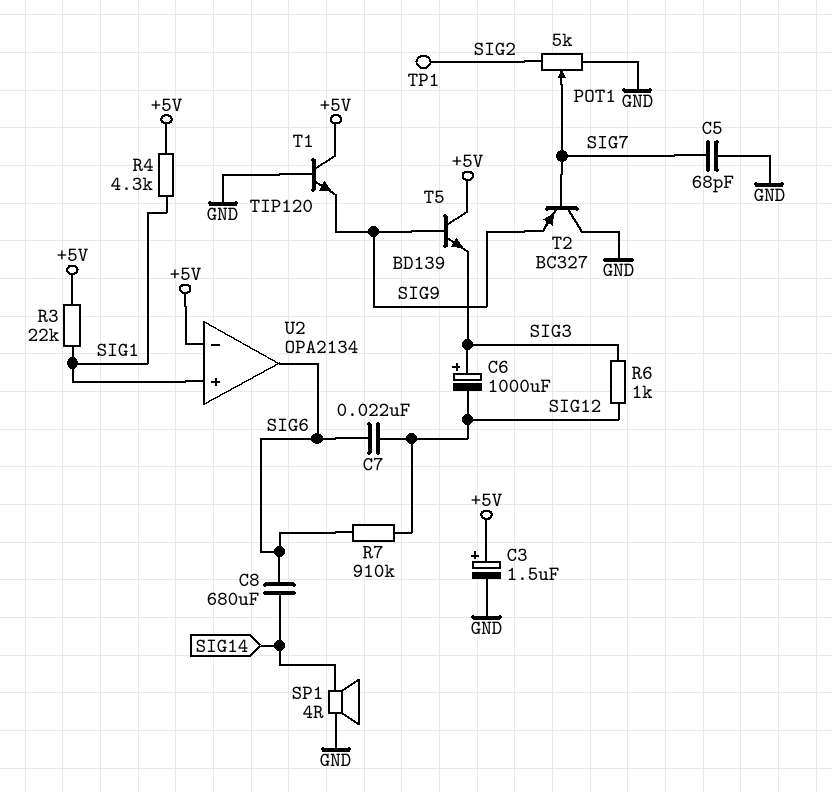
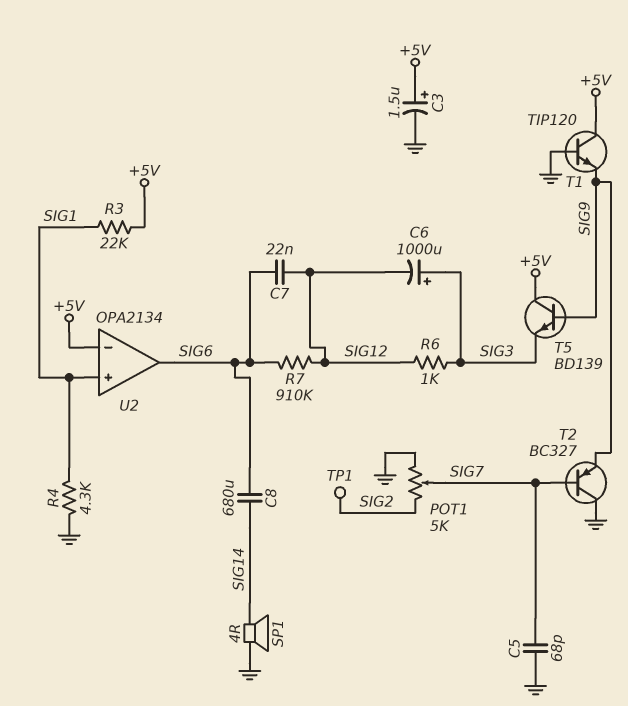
R4: 4.3k (+5V, SIG1) -> 4.3k (GND, SIG1)

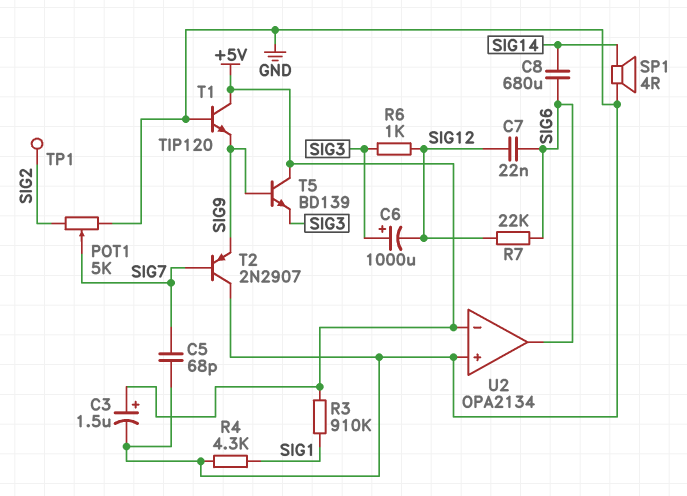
R3: 22k (+5V, SIG1) -> 910k (+5V, SIG1)
R7: 910k (SIG6, SIG12) -> 22k (SIG6, SIG12)
T2: PNP BC327 (B SIG7, C GND, E SIG9) -> PNP 2N2907 (B SIG7, C GND, E SIG9)
U2 pin in+: SIG1 -> GND

